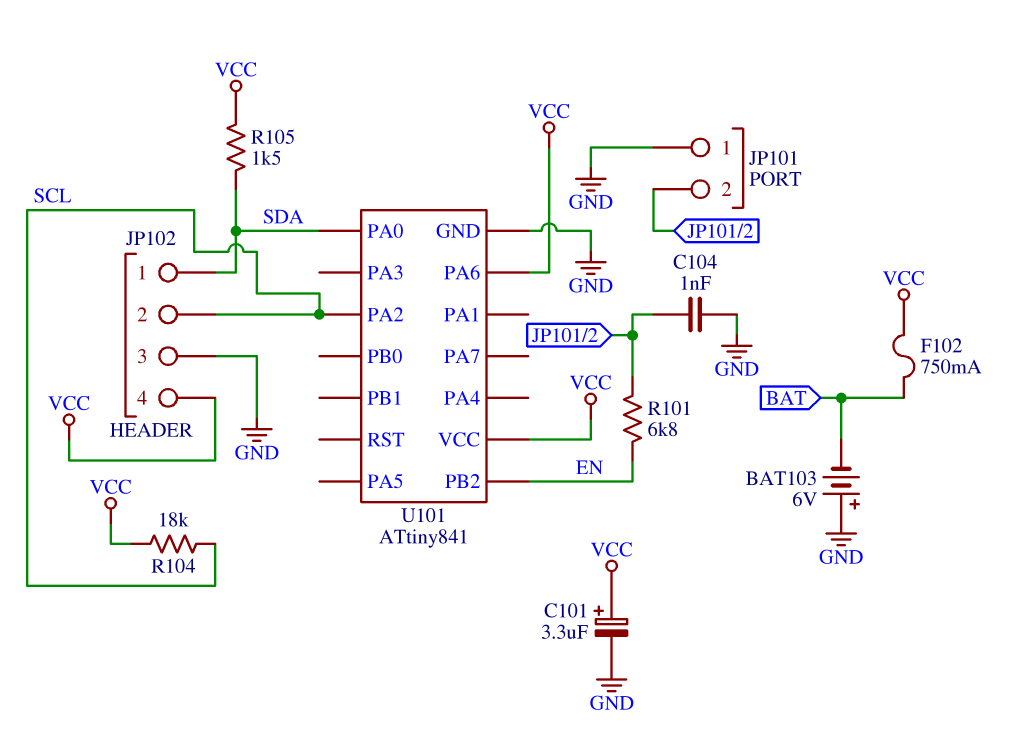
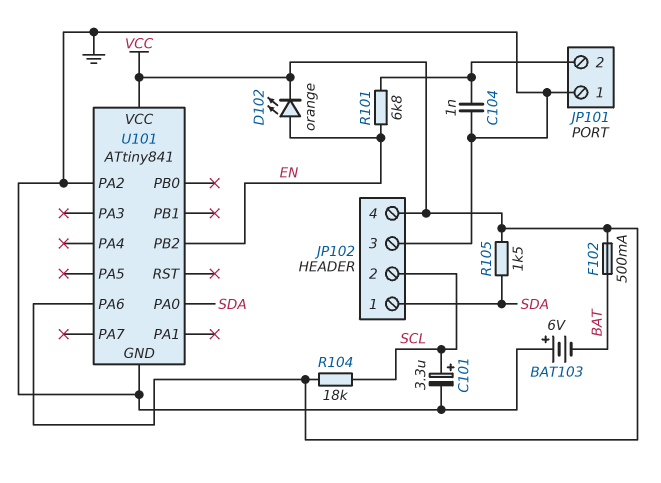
C101: 3.3uF (plus VCC, minus GND) -> 3.3uF (plus SCL, minus GND)
D102: none -> LED orange (A EN, K VCC)
F102: 750mA (BAT, VCC) -> 500mA (BAT, VCC)
U101 pin PA2: SCL -> GND

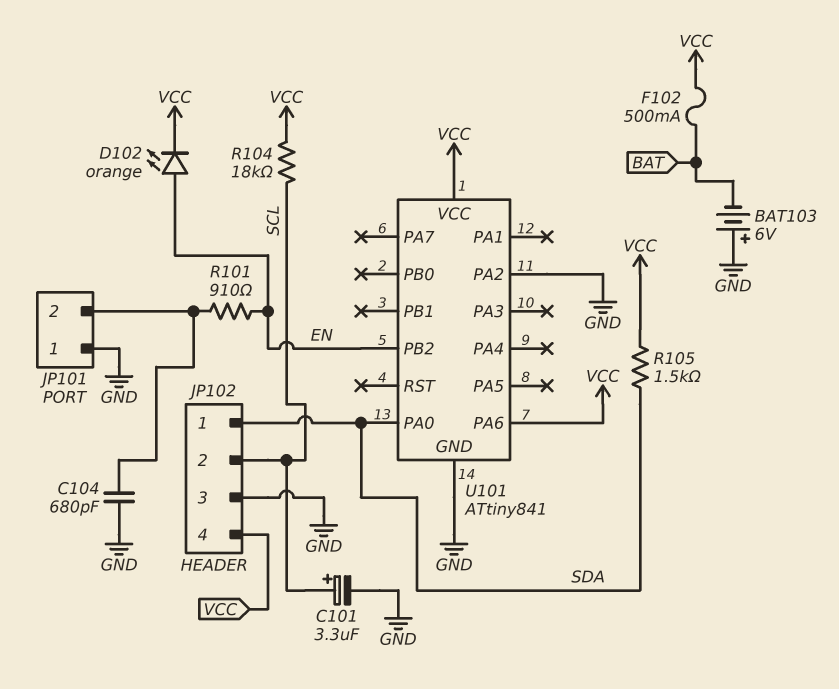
C104: 1nF (GND, JP101/2) -> 680pF (GND, JP101/2)
R101: 6.8k (EN, JP101/2) -> 910 (EN, JP101/2)

